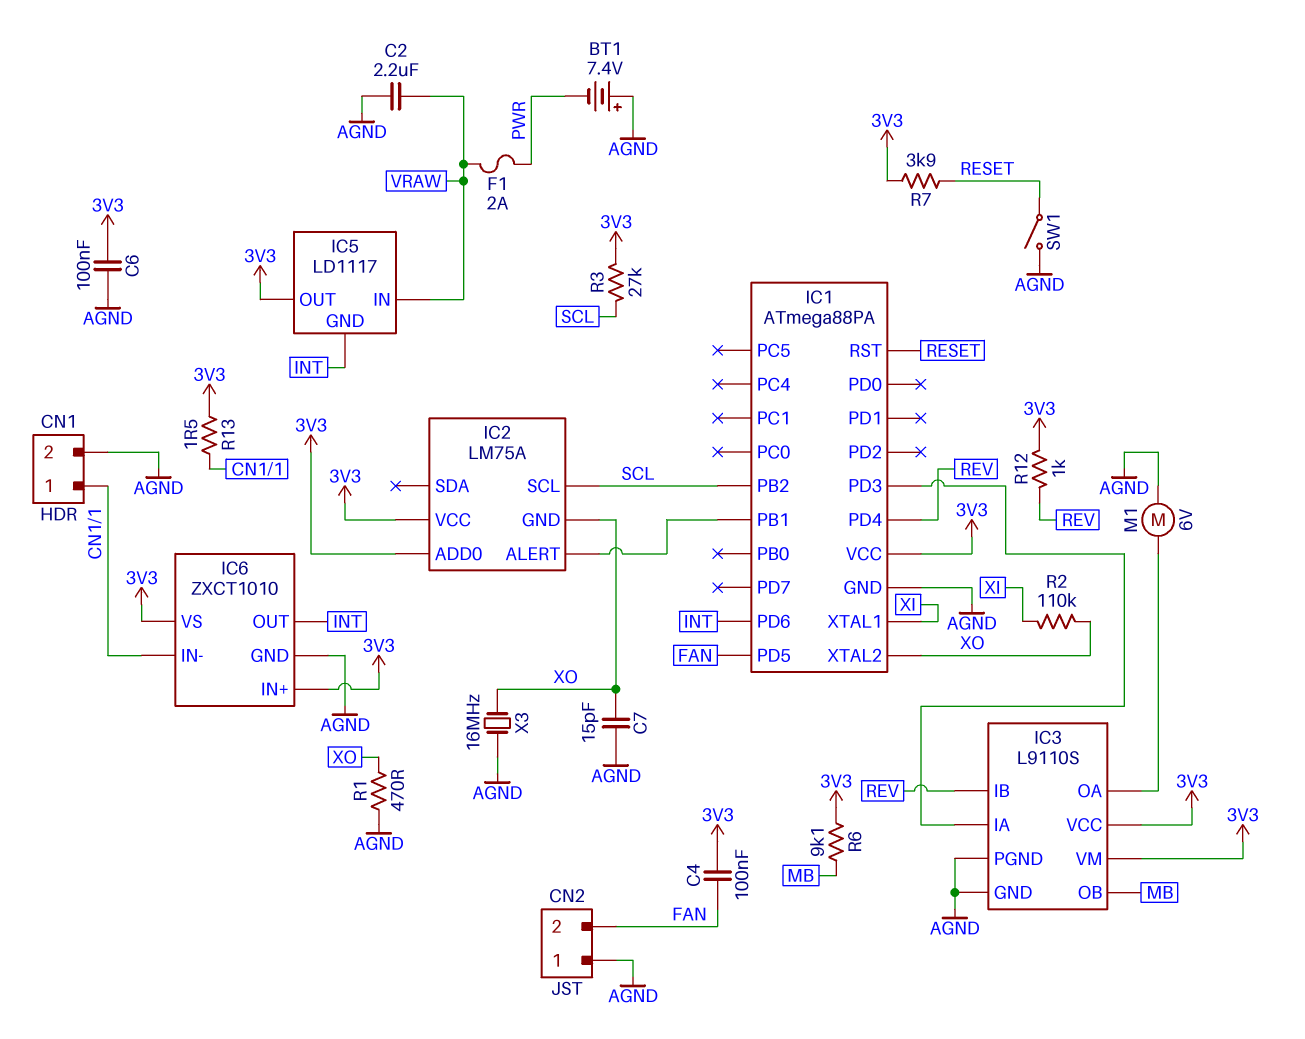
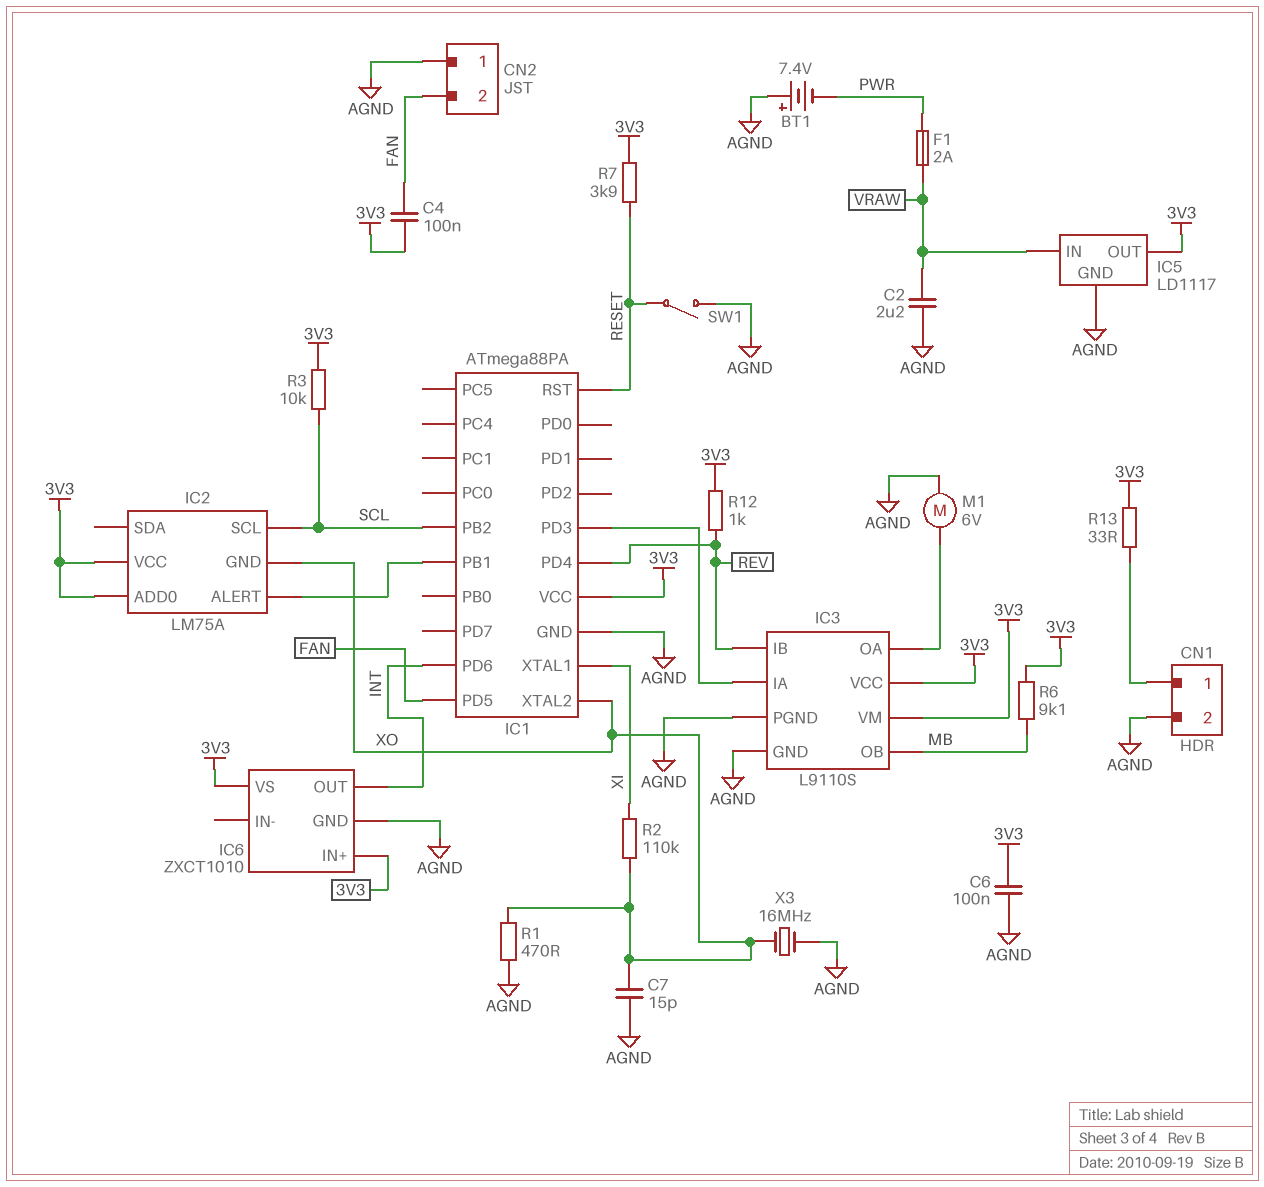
IC5 pin GND: INT -> AGND
IC6 pin IN-: CN1/1 -> none
R3: 27k (3V3, SCL) -> 10k (3V3, SCL)
R13: 1.5 (3V3, CN1/1) -> 33 (3V3, CN1/1)

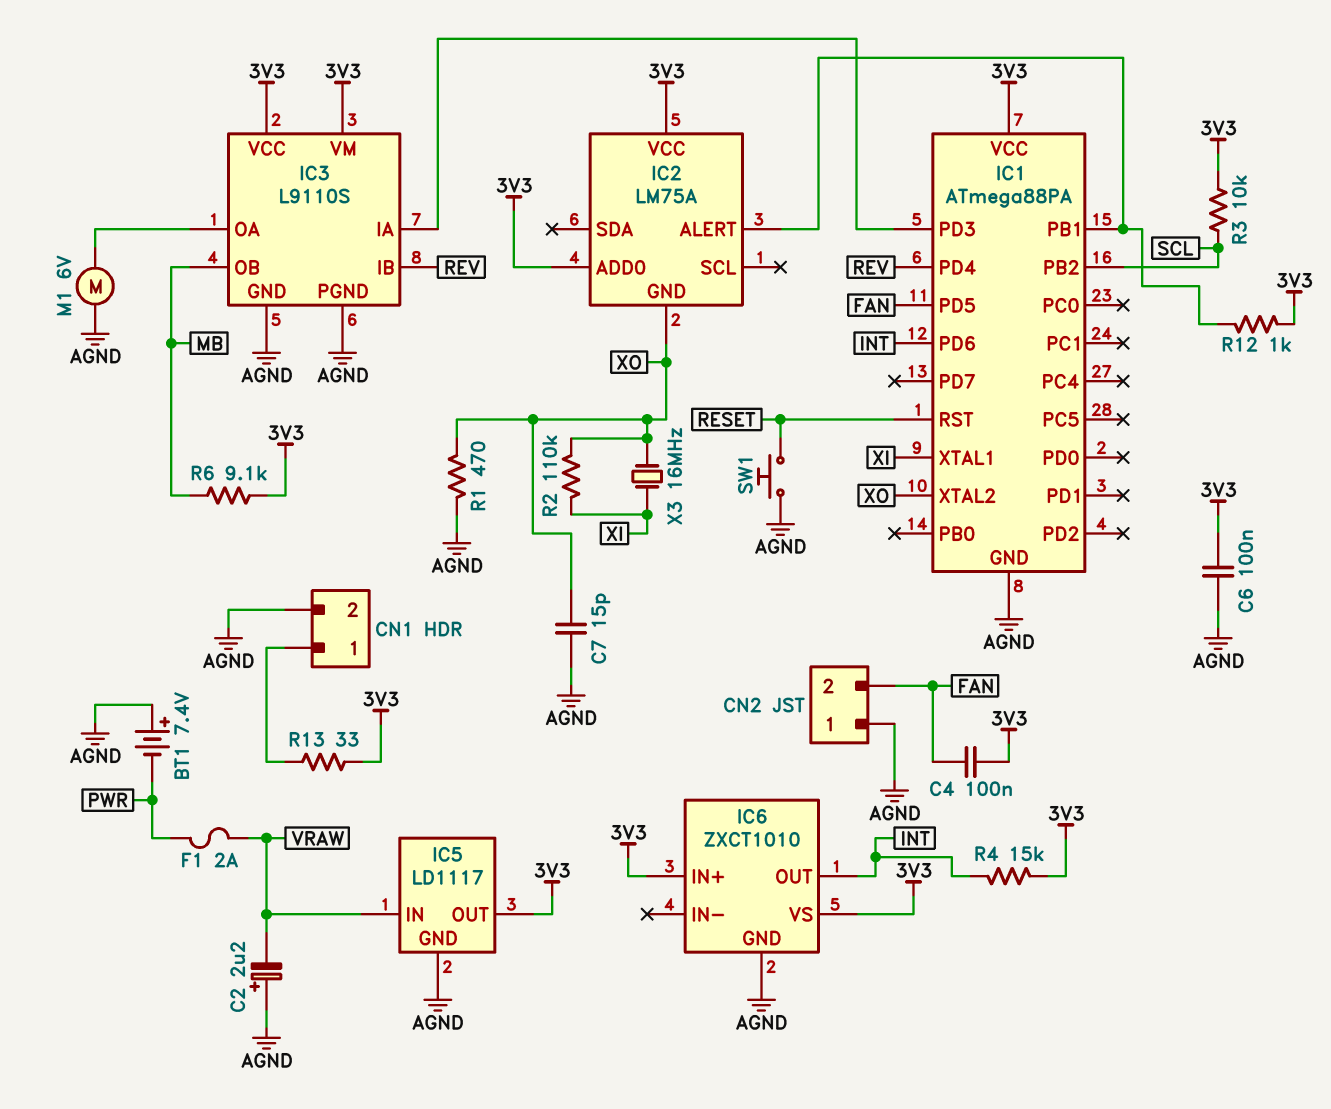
C2: 2.2uF (AGND, VRAW) -> 2.2uF (plus AGND, minus VRAW)
IC2 pin SCL: SCL -> none
R4: none -> 15k (3V3, INT)
R7: 3.9k (3V3, RESET) -> none
R12: 1k (3V3, REV) -> 1k (3V3, IC1/PB1)
SW1: switch (AGND, RESET) -> button (AGND, RESET)
X3: 16MHz (AGND, XO) -> 16MHz (XI, XO)

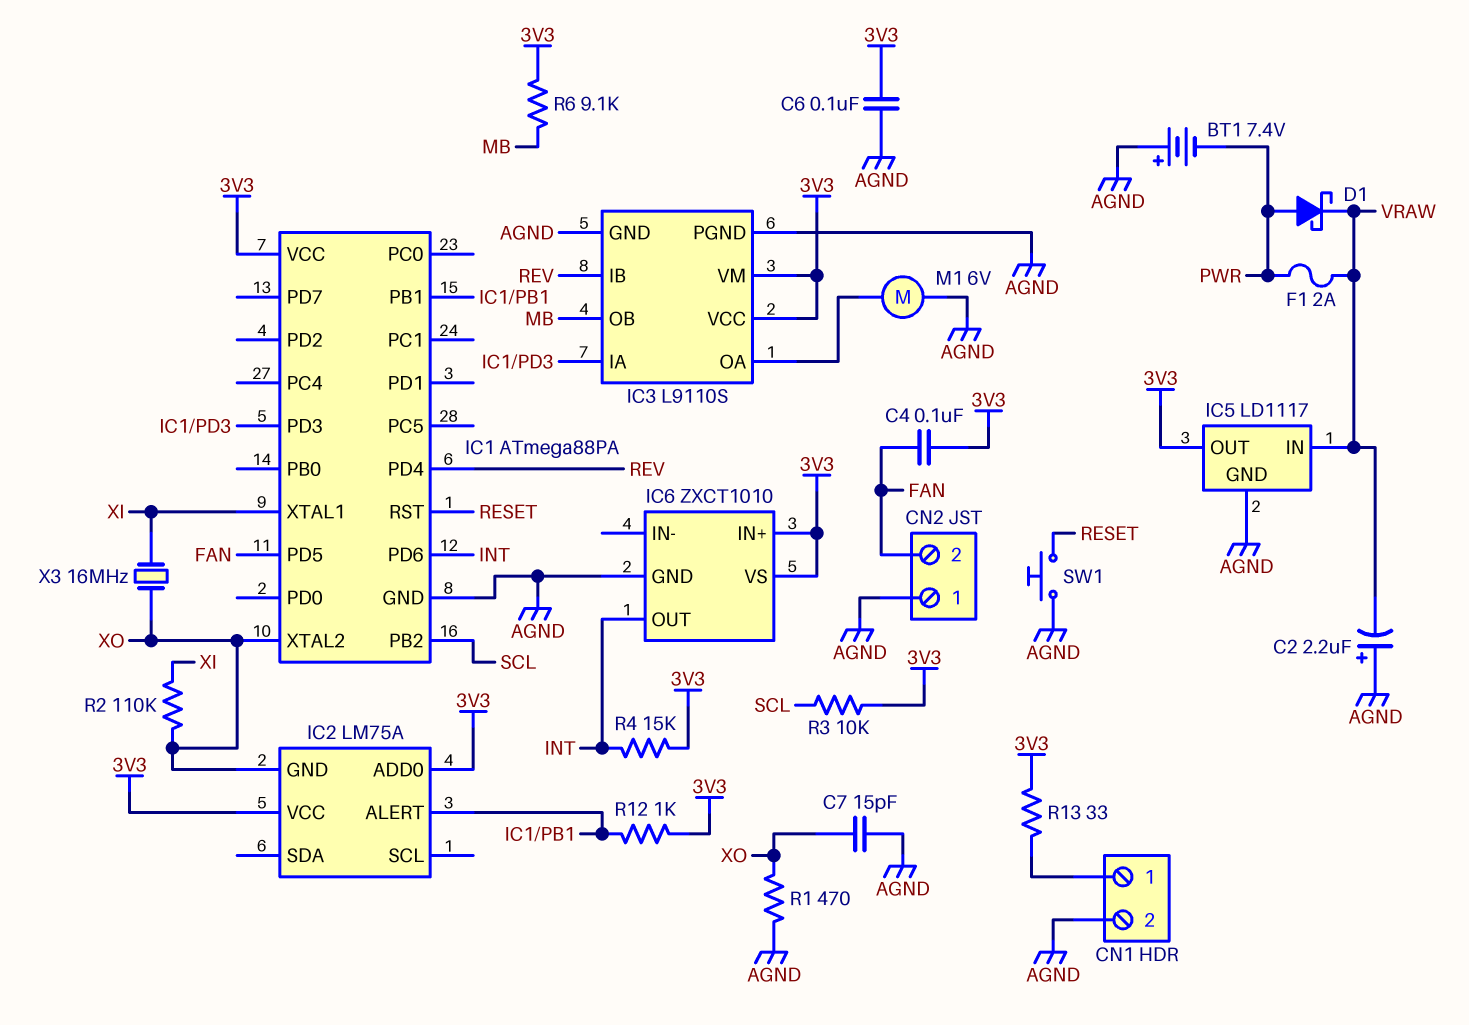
D1: none -> schottky (A PWR, K VRAW)

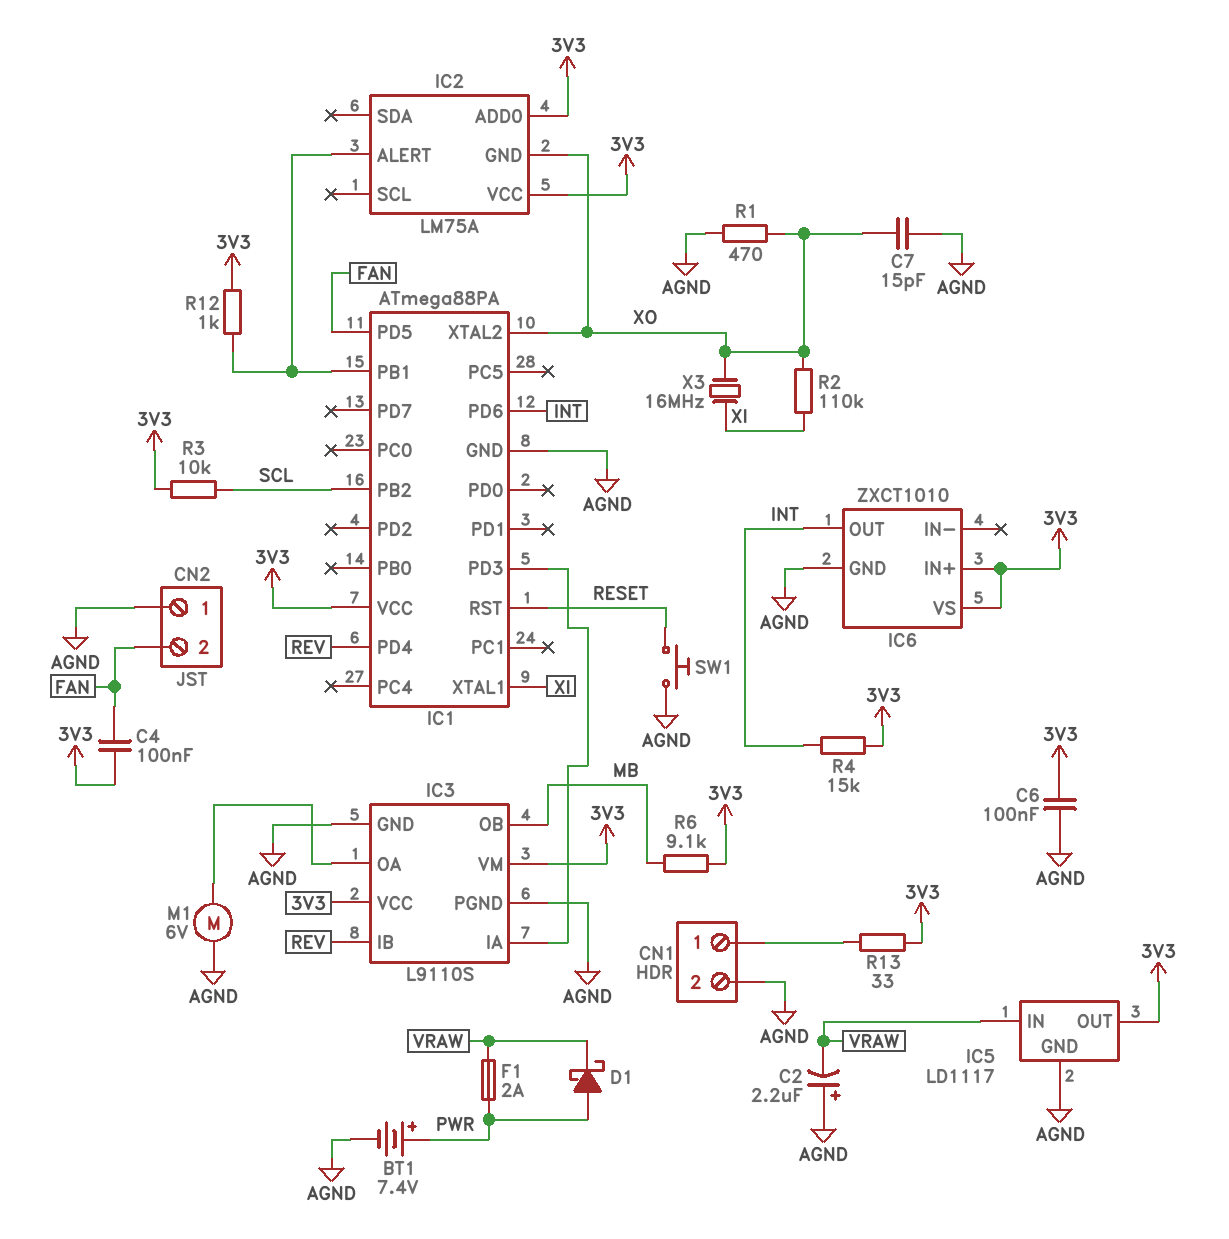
BT1: 7.4V (plus AGND, minus PWR) -> 7.4V (plus PWR, minus AGND)

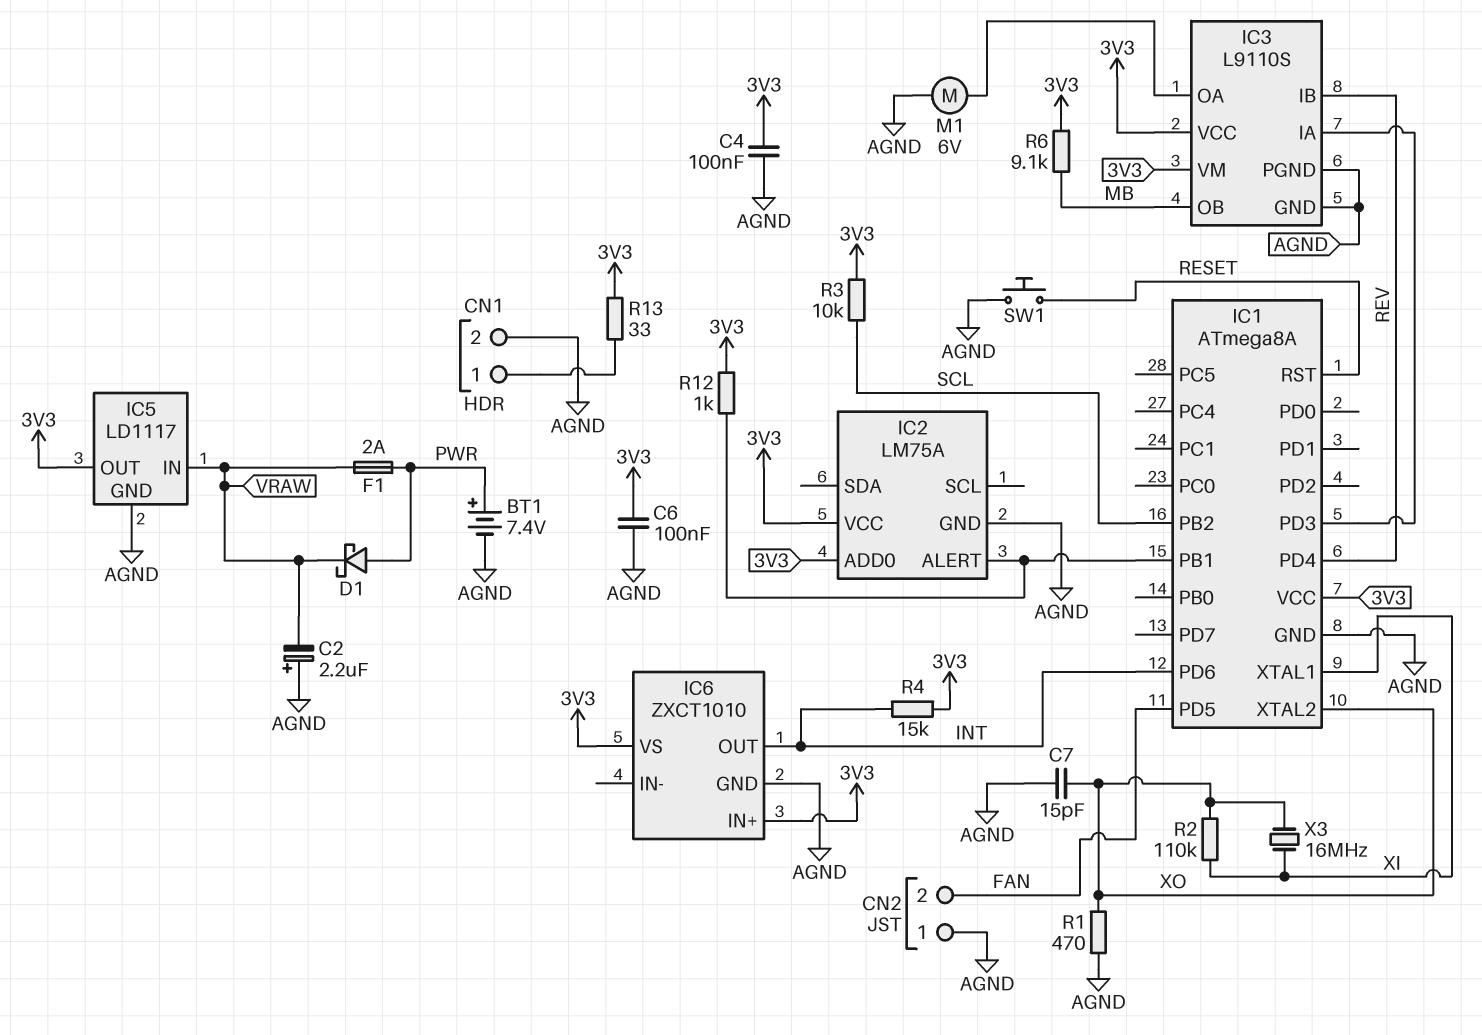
C4: 100nF (3V3, FAN) -> 100nF (3V3, AGND)
IC1: ATmega88PA -> ATmega8A
IC2 pin GND: XO -> AGND

